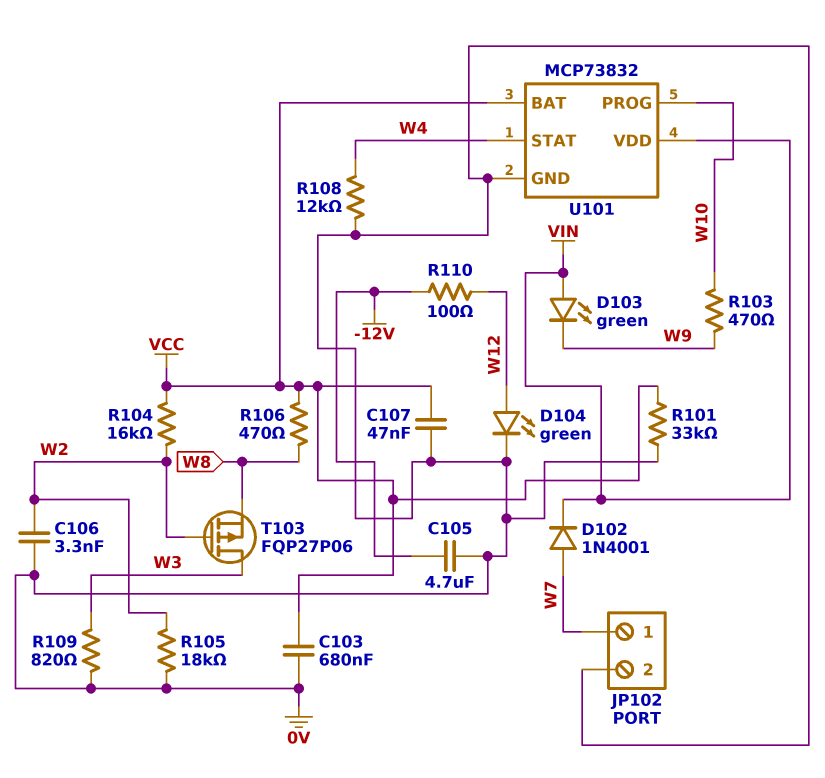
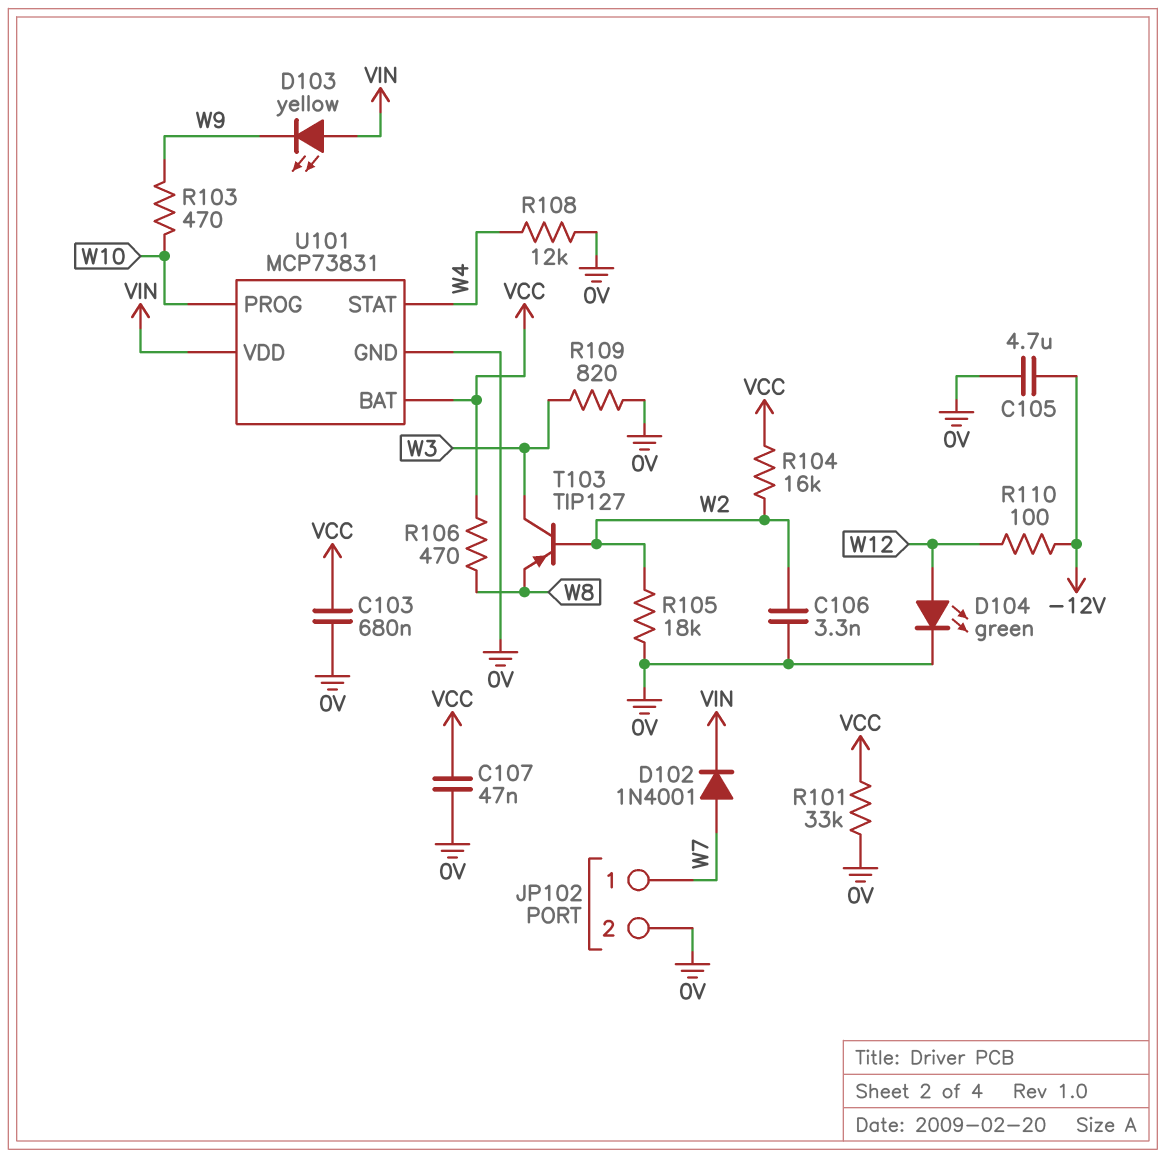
D103: LED green (A VIN, K W9) -> LED yellow (A VIN, K W9)
T103: PMOS FQP27P06 (G W2, D W3, S W8) -> PNP TIP127 (B W2, C W3, E W8)
U101: MCP73832 -> MCP73831

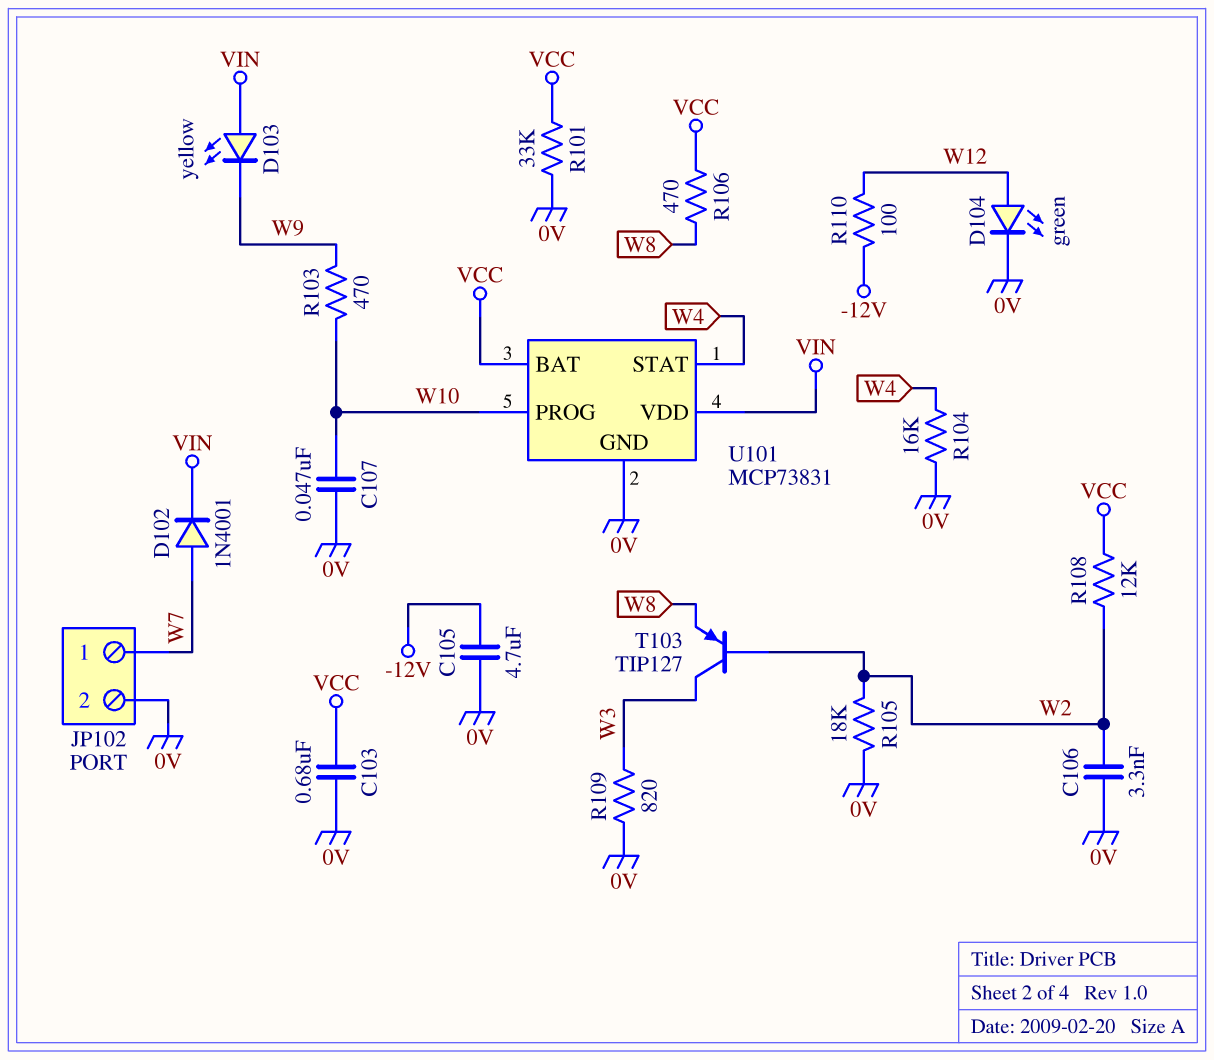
C107: 47nF (0V, VCC) -> 47nF (0V, W10)
R104: 16k (VCC, W2) -> 16k (0V, W4)
R108: 12k (0V, W4) -> 12k (VCC, W2)

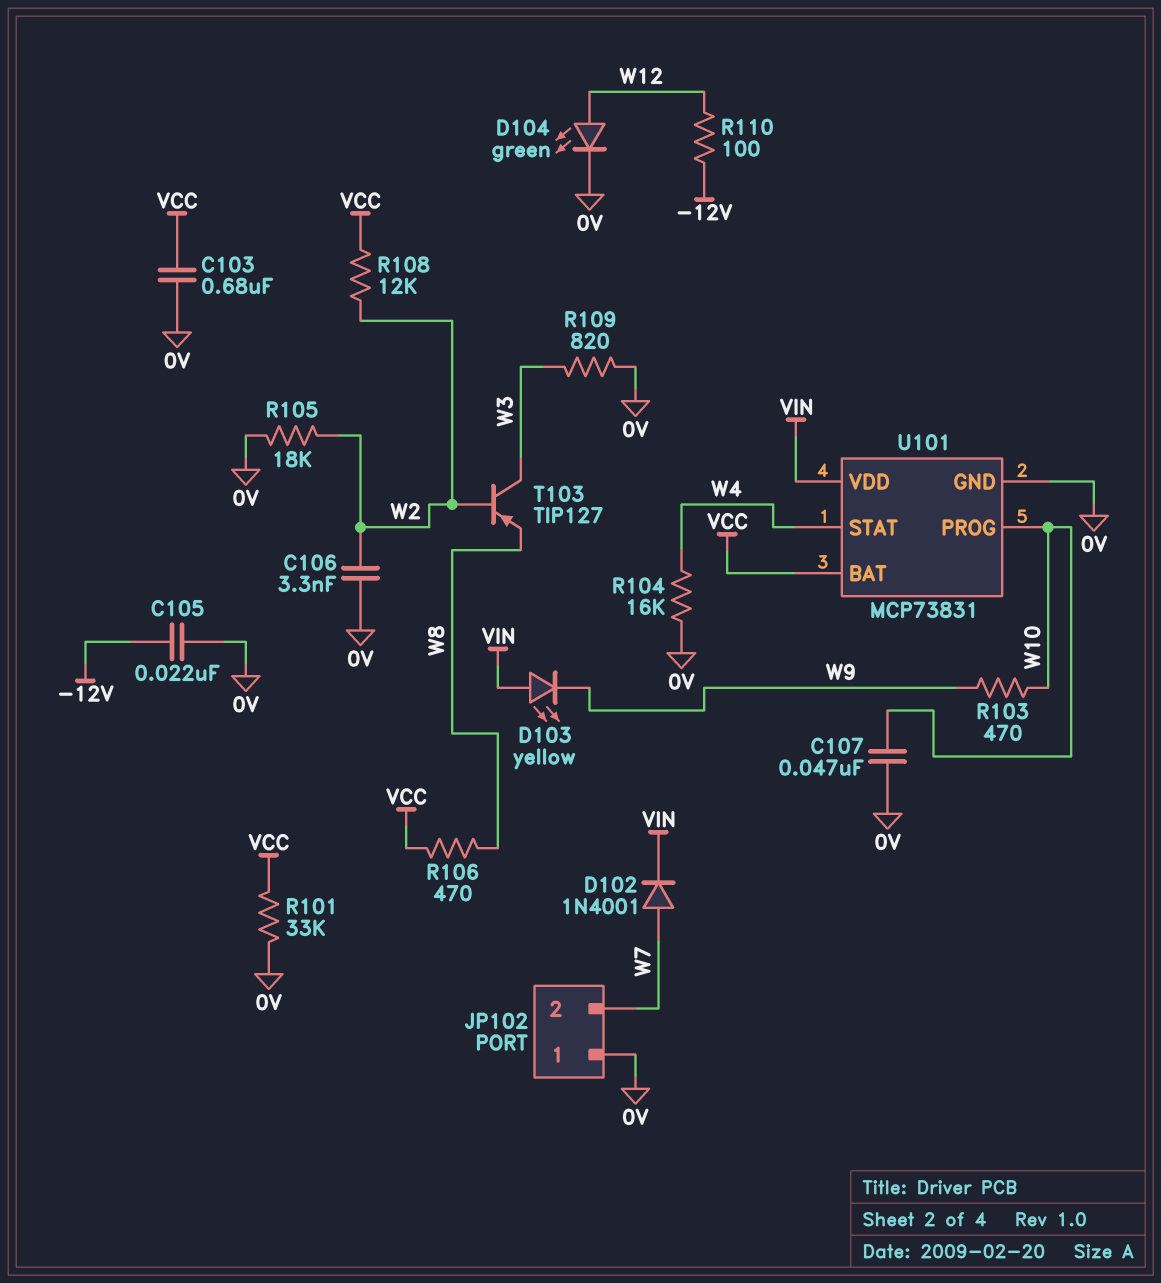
C105: 4.7uF (-12V, 0V) -> 22nF (-12V, 0V)
JP102 pin 1: W7 -> 0V
JP102 pin 2: 0V -> W7

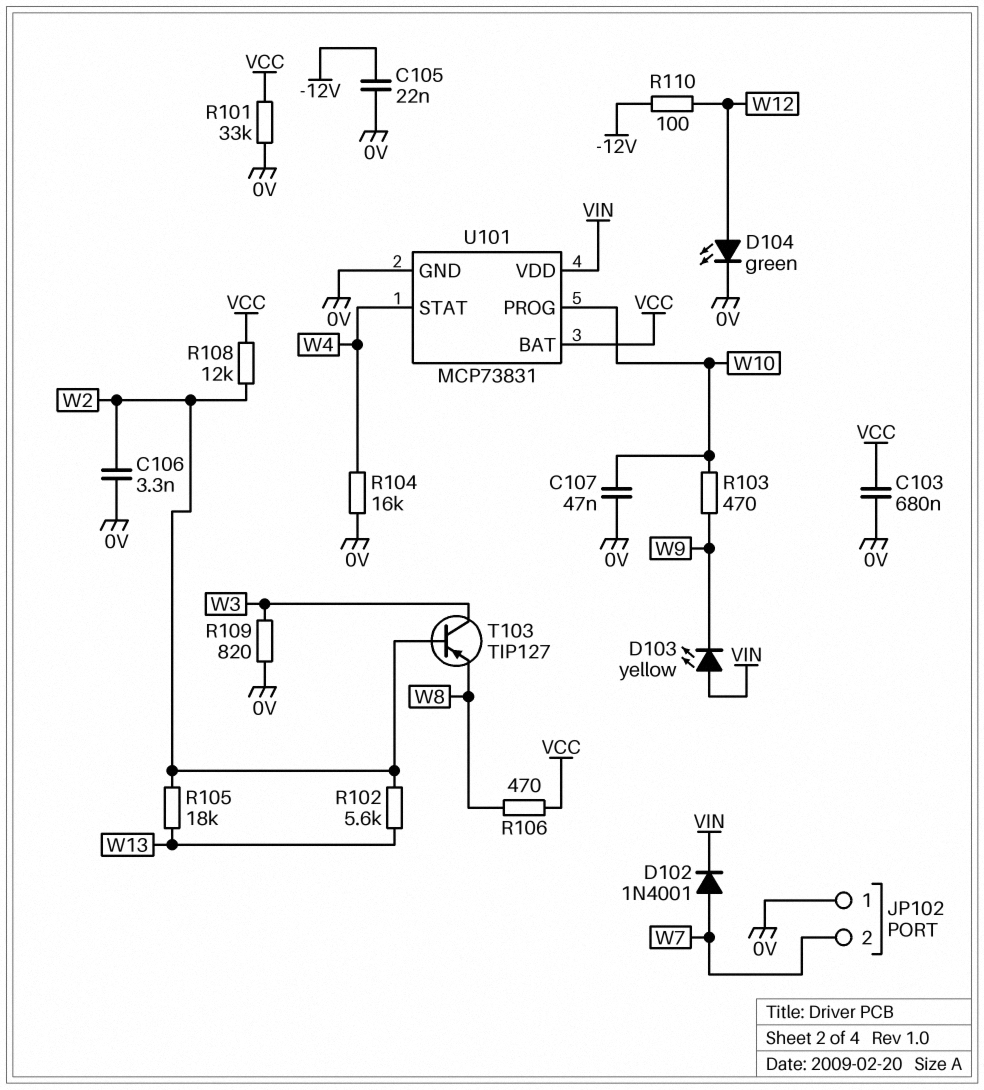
R102: none -> 5.6k (W2, W13)
R105: 18k (0V, W2) -> 18k (W2, W13)

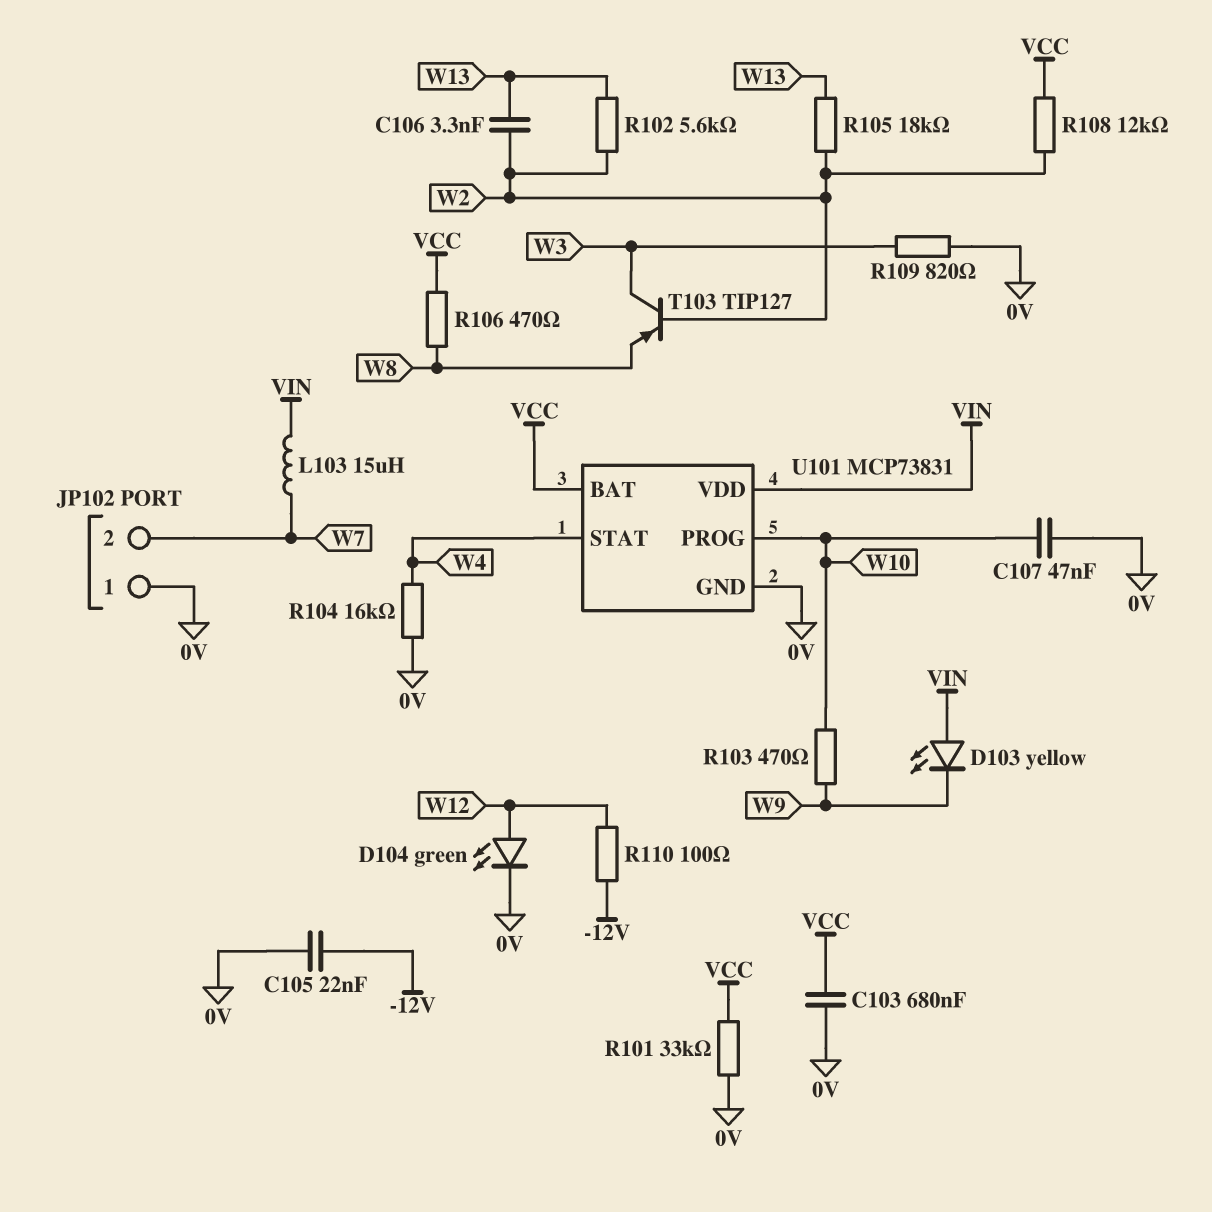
C106: 3.3nF (0V, W2) -> 3.3nF (W2, W13)
D102: diode 1N4001 (A W7, K VIN) -> none
L103: none -> 15uH (VIN, W7)

